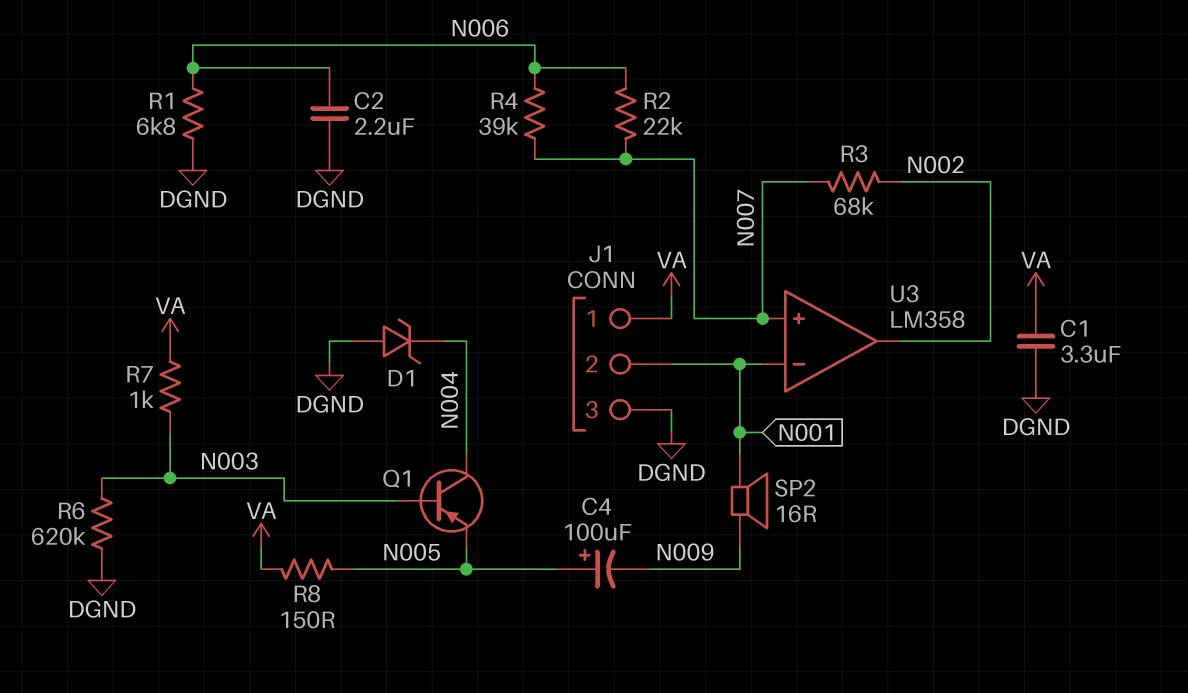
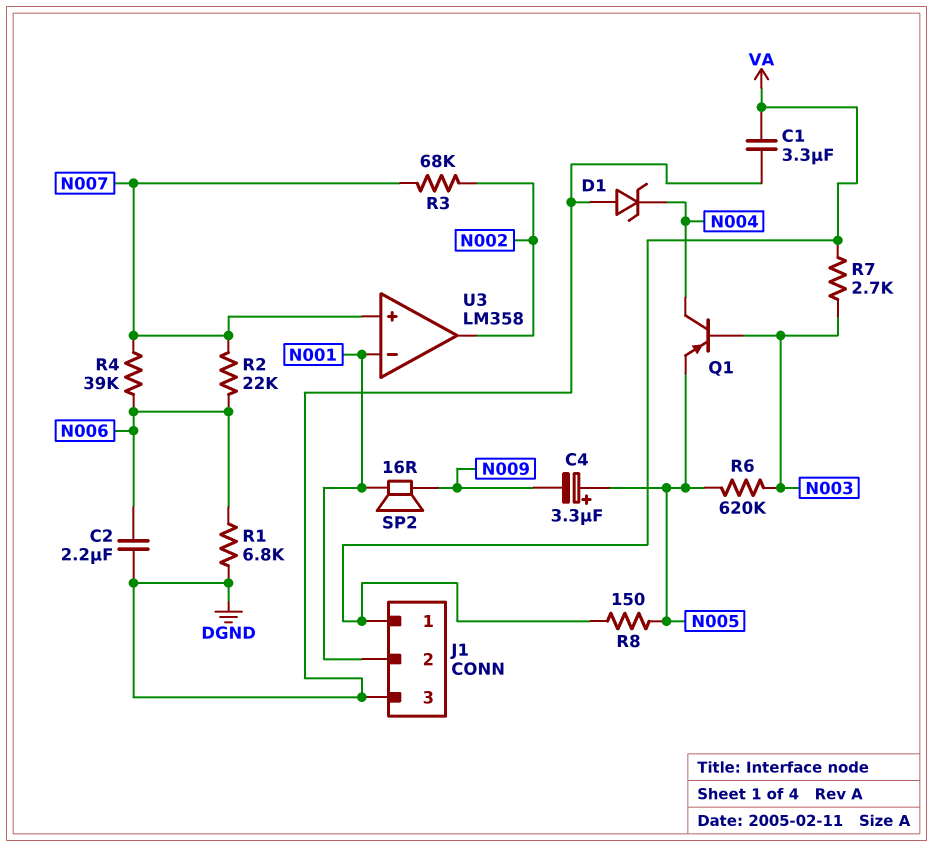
C4: 100uF (plus N005, minus N009) -> 3.3uF (plus N005, minus N009)
R6: 620k (DGND, N003) -> 620k (N003, N005)
R7: 1k (N003, VA) -> 2.7k (N003, VA)

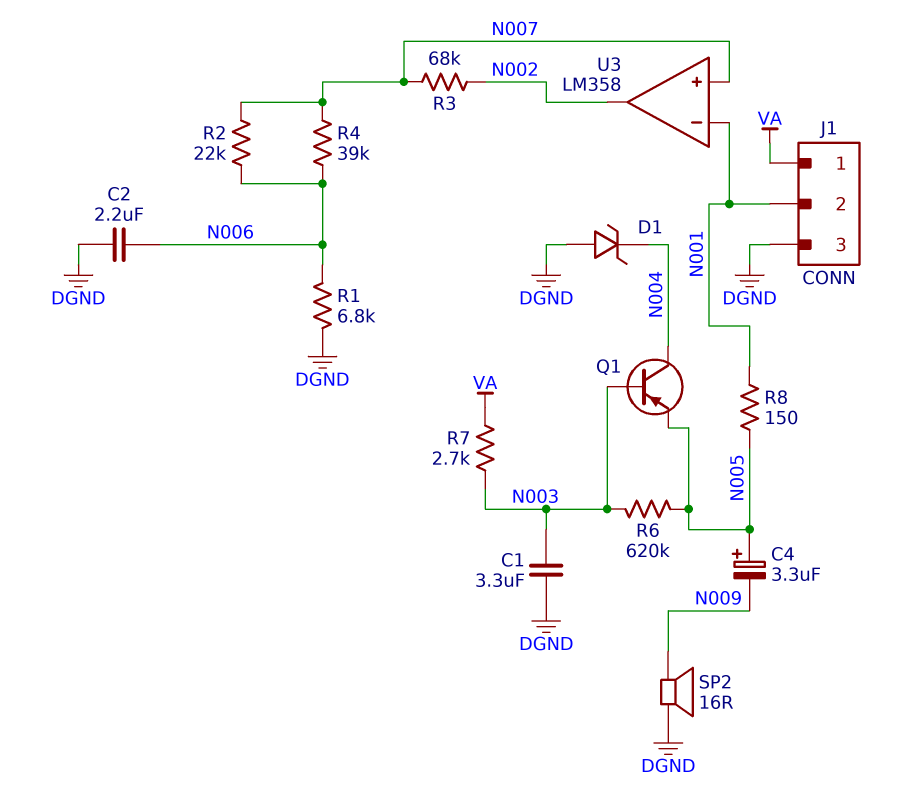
C1: 3.3uF (DGND, VA) -> 3.3uF (DGND, N003)
R8: 150 (N005, VA) -> 150 (N001, N005)
SP2: speaker 16R (N001, N009) -> speaker 16R (DGND, N009)

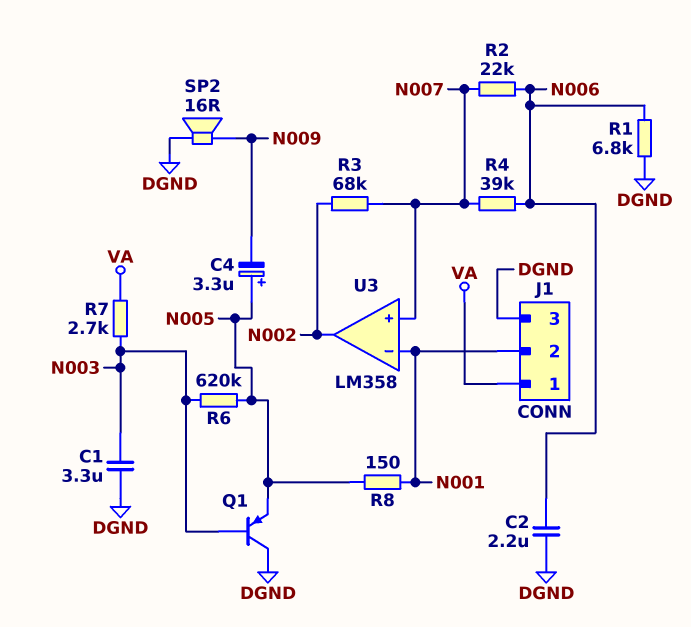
D1: zener (A DGND, K N004) -> none
Q1: PNP (B N003, C N004, E N005) -> PNP (B N003, C DGND, E N005)

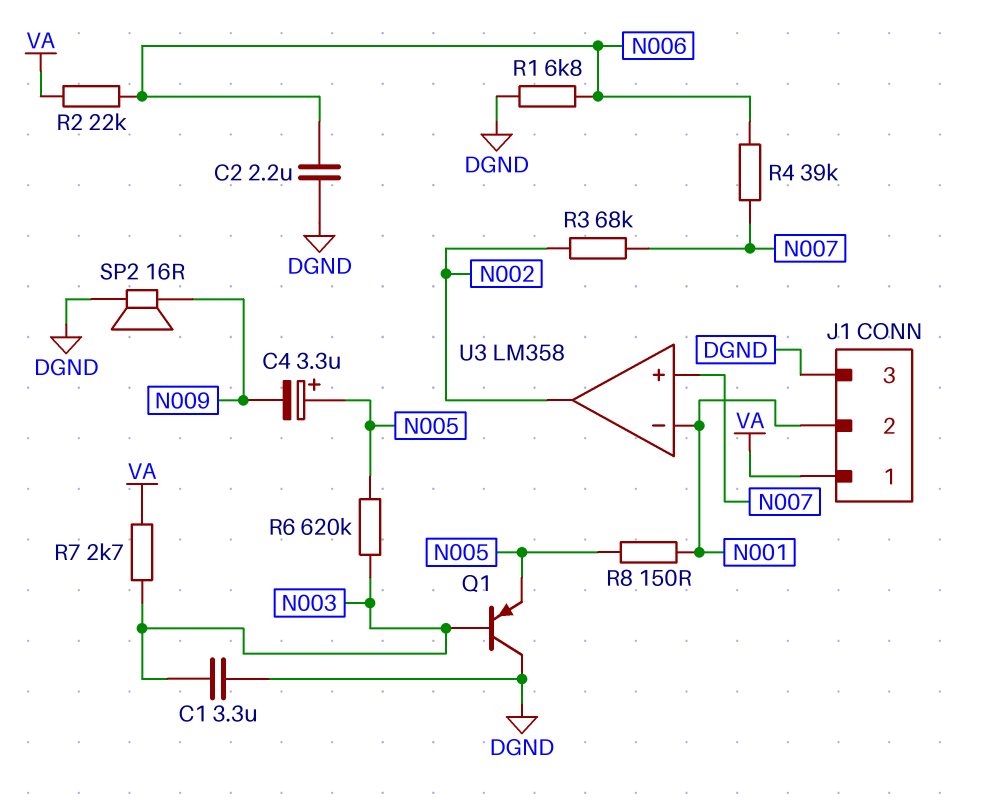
R2: 22k (N006, N007) -> 22k (N006, VA)

